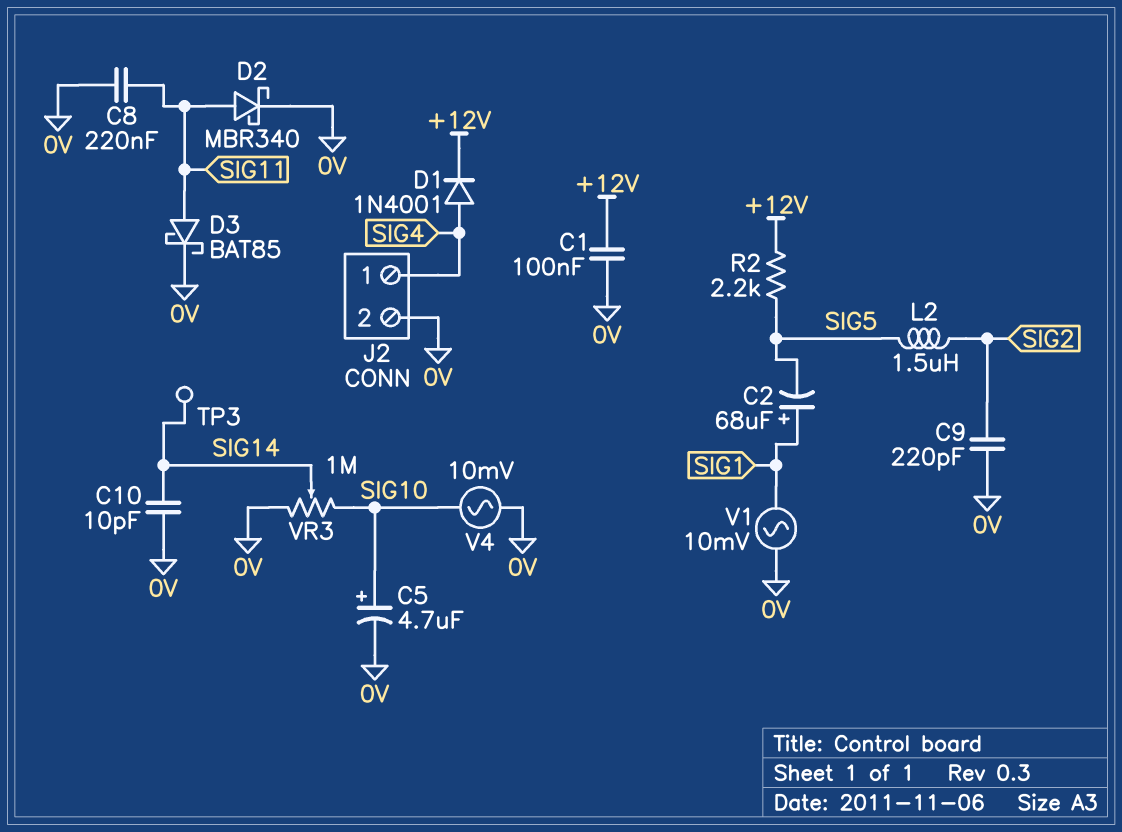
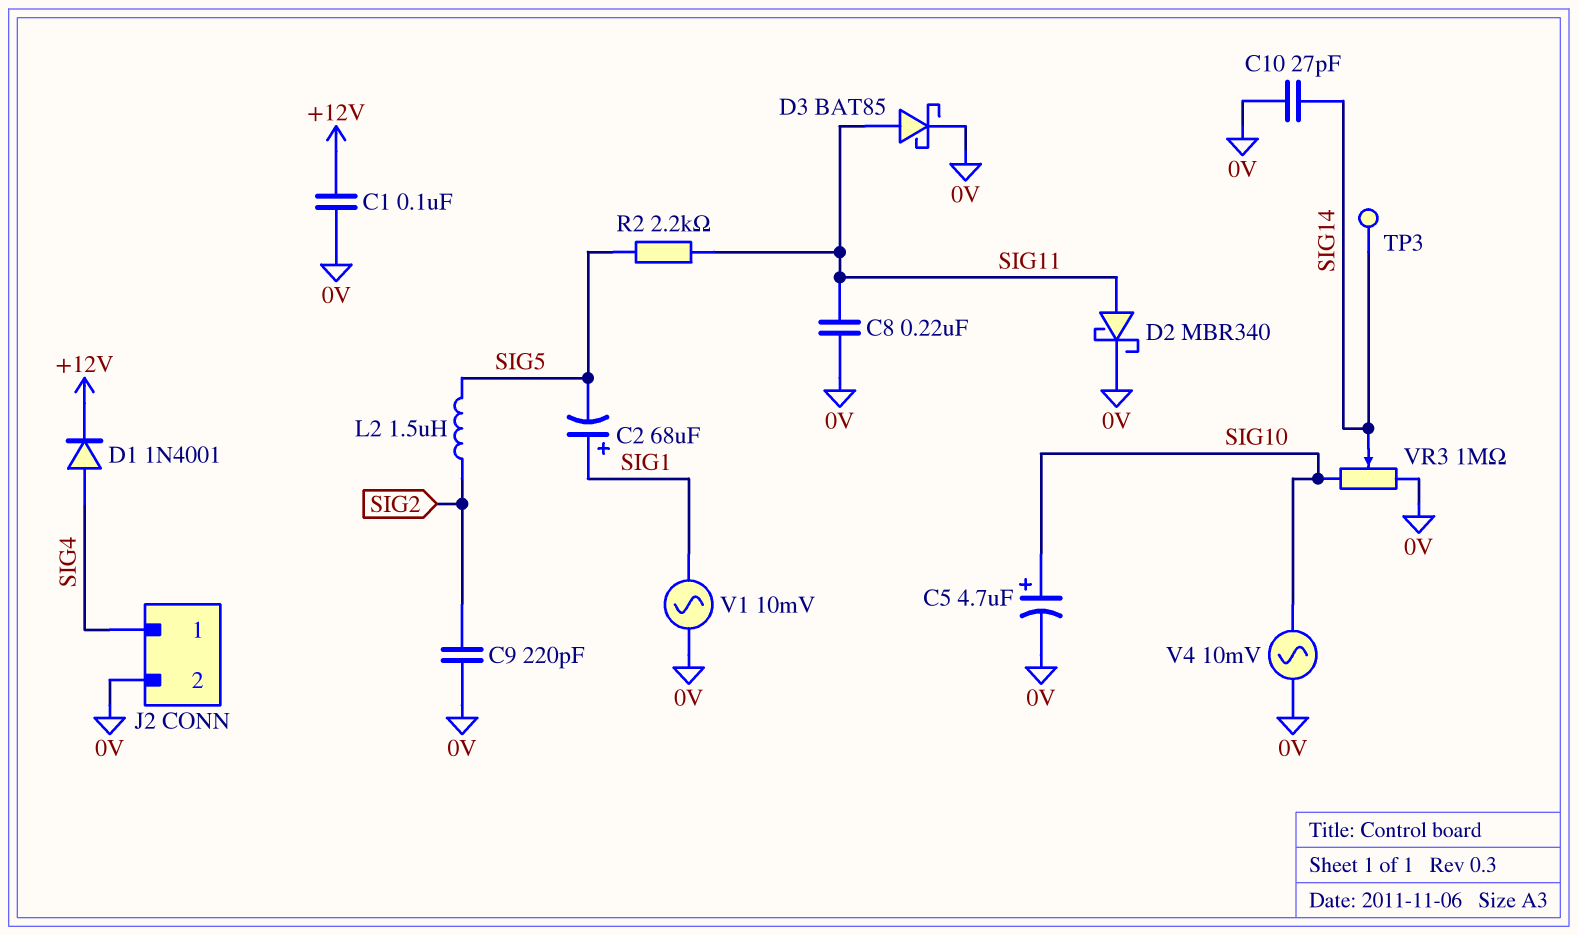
C10: 10pF (0V, SIG14) -> 27pF (0V, SIG14)
R2: 2.2k (+12V, SIG5) -> 2.2k (SIG5, SIG11)

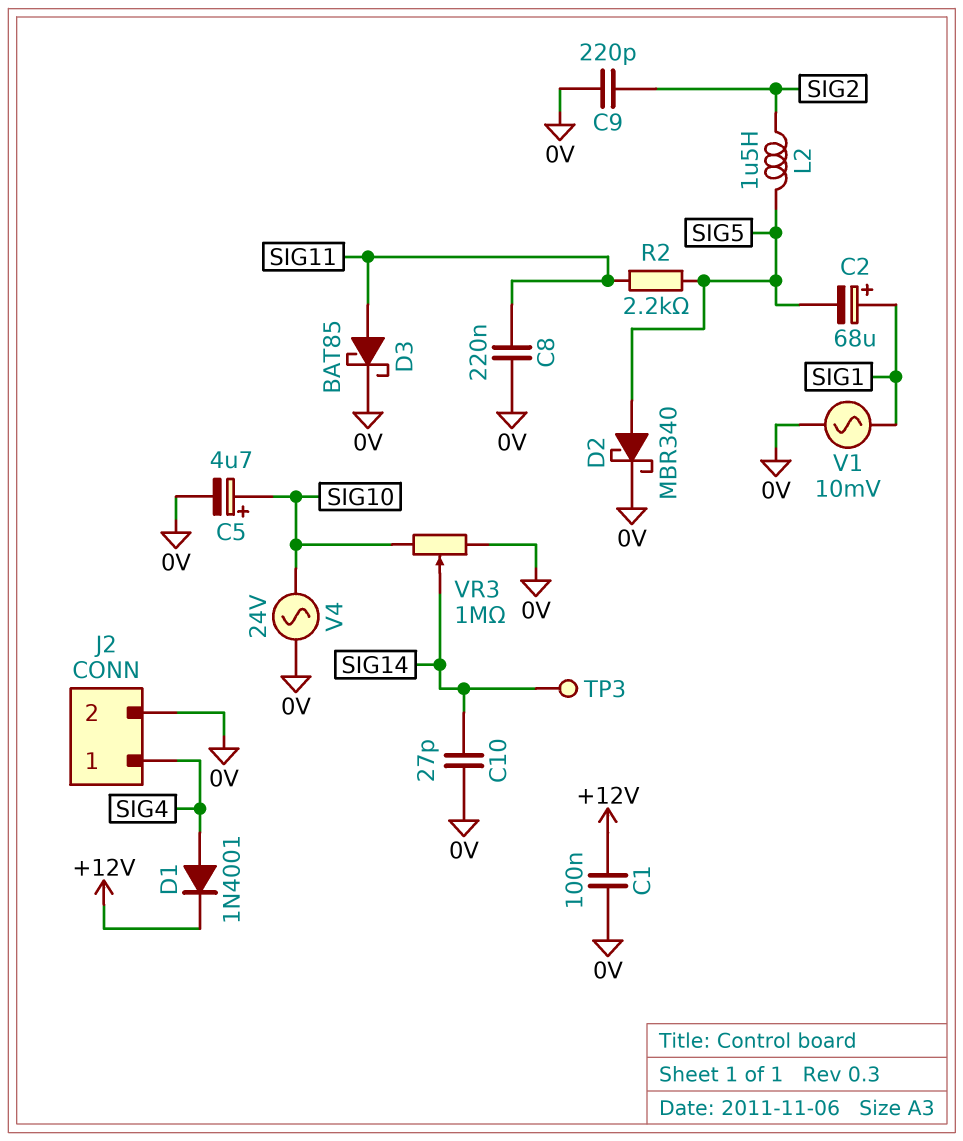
D2: schottky MBR340 (A SIG11, K 0V) -> schottky MBR340 (A SIG5, K 0V)
V4: AC 10mV (0V, SIG10) -> AC 24V (0V, SIG10)

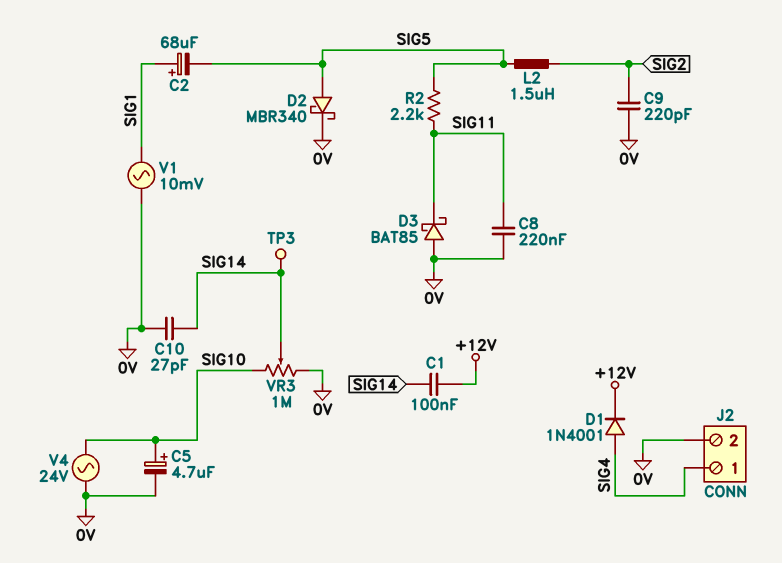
C1: 100nF (+12V, 0V) -> 100nF (+12V, SIG14)
D3: schottky BAT85 (A SIG11, K 0V) -> schottky BAT85 (A 0V, K SIG11)

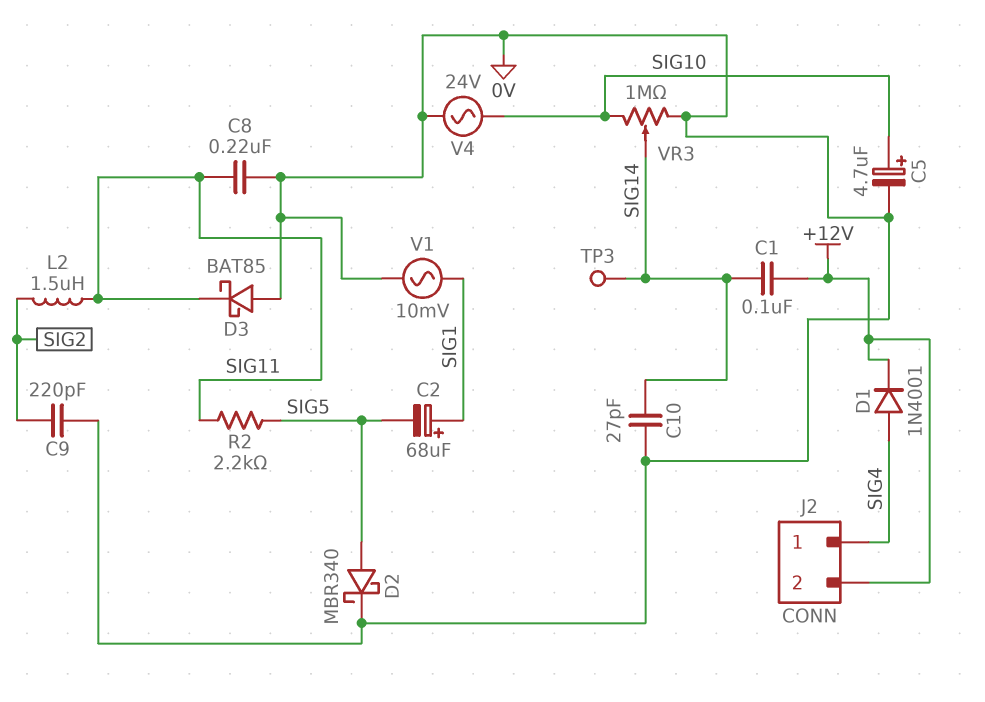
J2 pin 2: 0V -> +12V
L2: 1.5uH (SIG2, SIG5) -> 1.5uH (SIG2, SIG11)

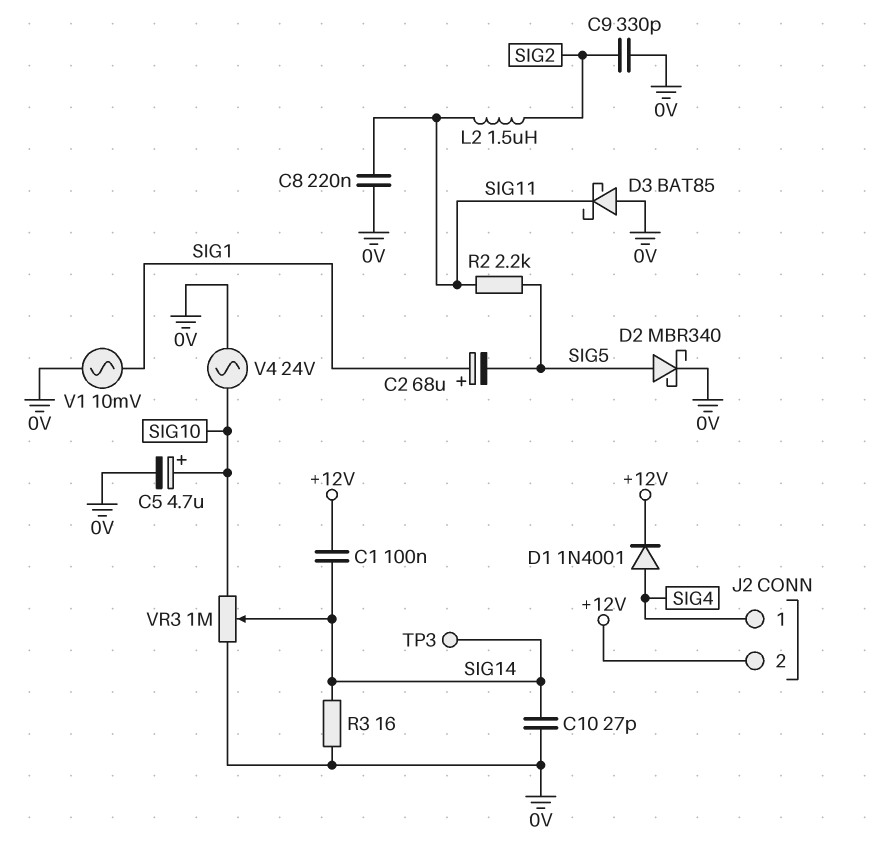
C9: 220pF (0V, SIG2) -> 330pF (0V, SIG2)
R3: none -> 16 (0V, SIG14)

